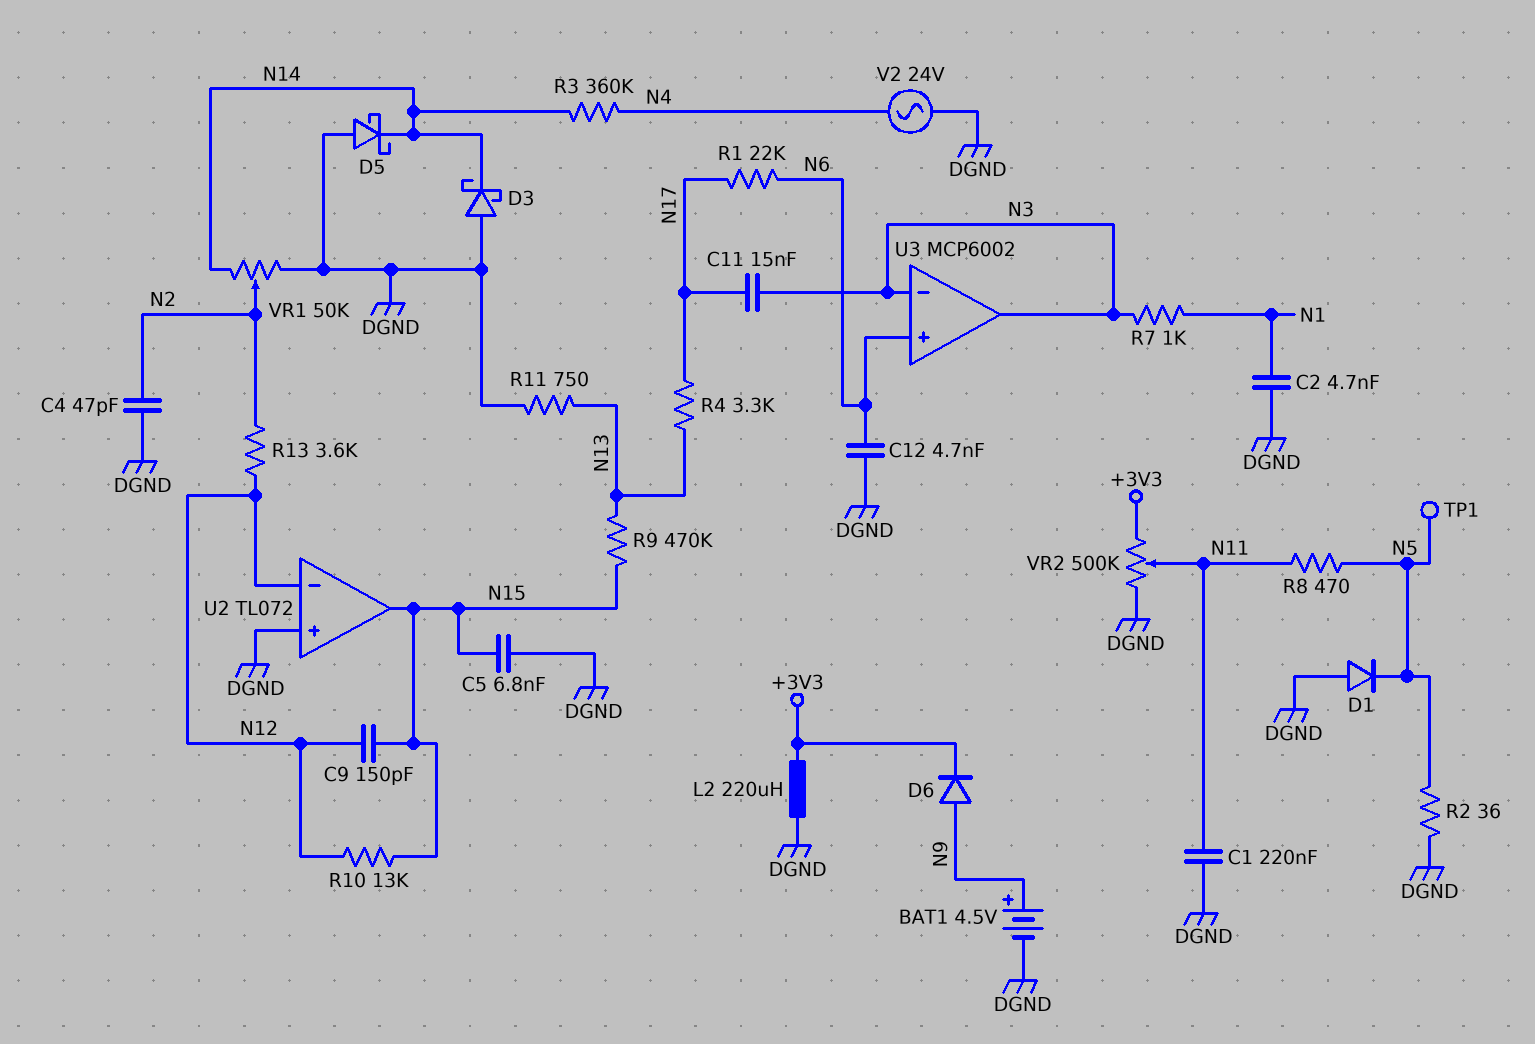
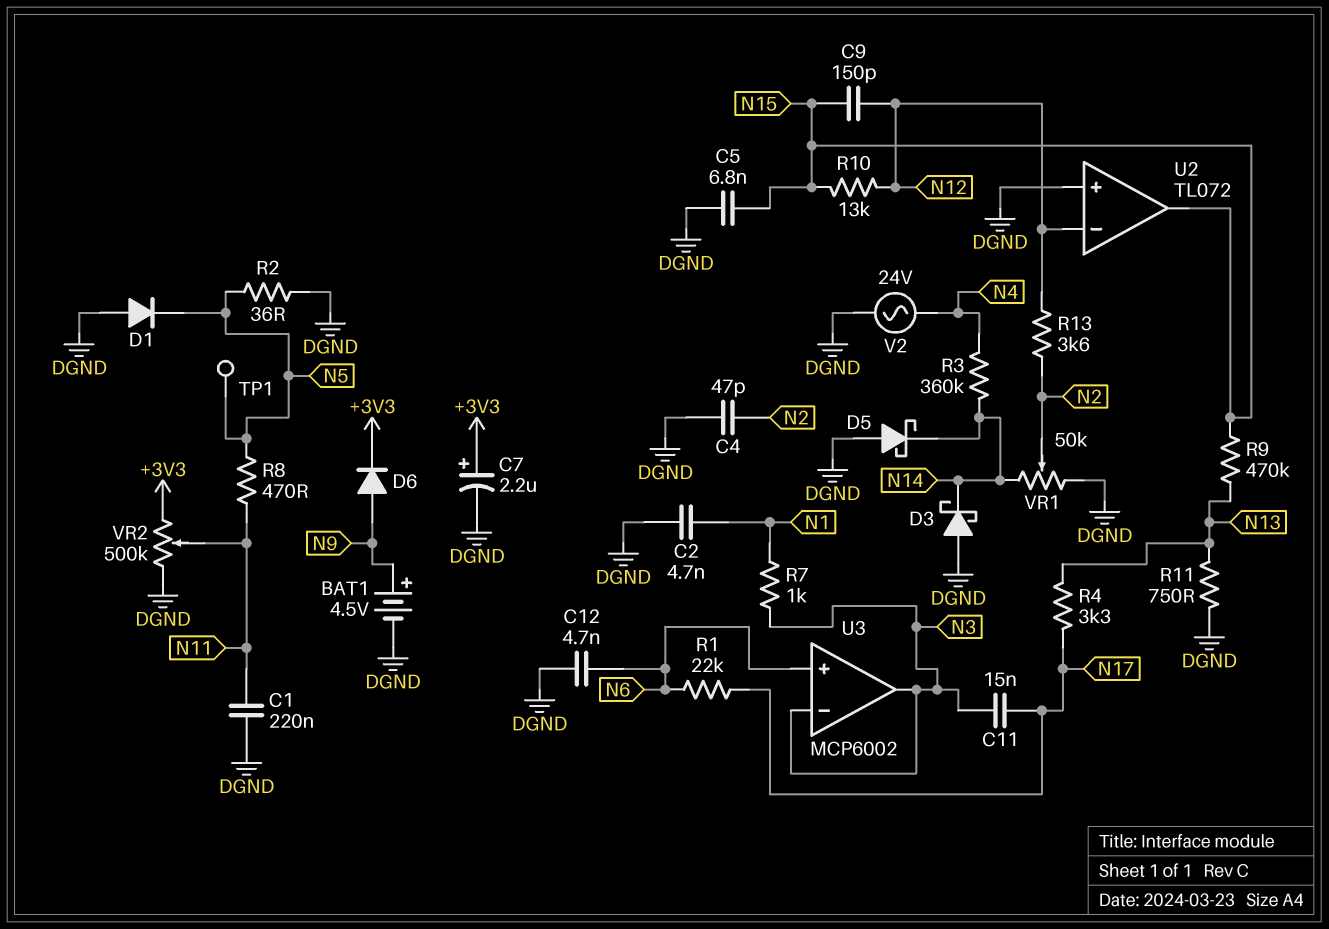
C7: none -> 2.2uF (plus +3V3, minus DGND)
L2: 220uH (+3V3, DGND) -> none

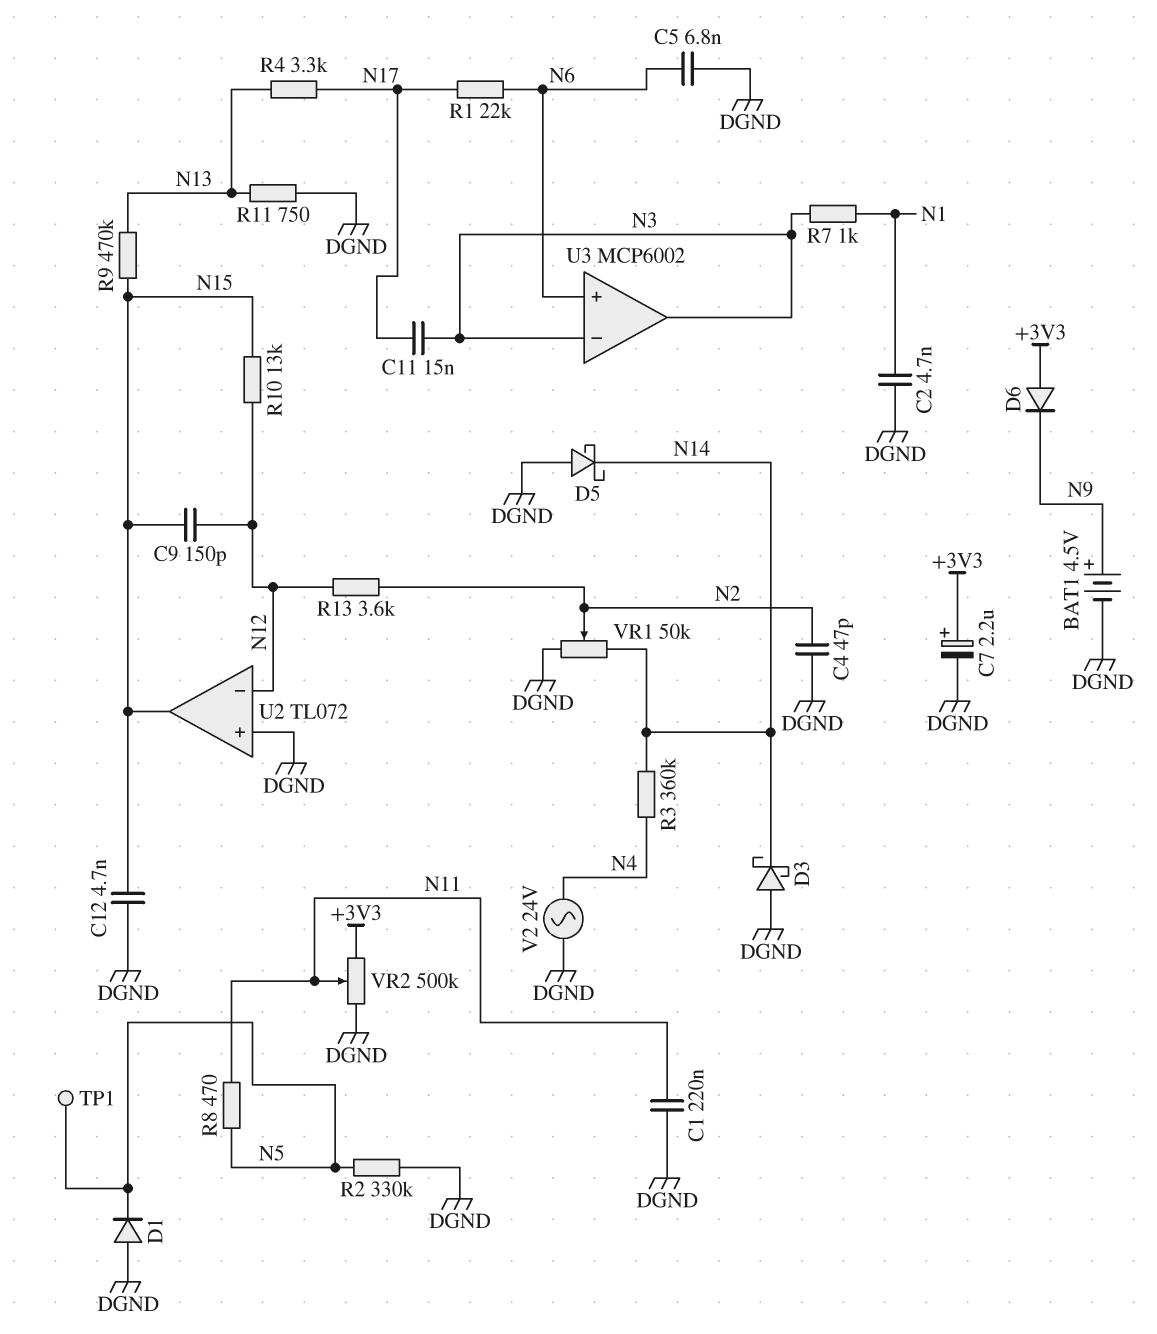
C5: 6.8nF (DGND, N15) -> 6.8nF (DGND, N6)
C12: 4.7nF (DGND, N6) -> 4.7nF (DGND, N15)
D6: diode (A N9, K +3V3) -> diode (A +3V3, K N9)
R2: 36 (DGND, N5) -> 330k (DGND, N5)

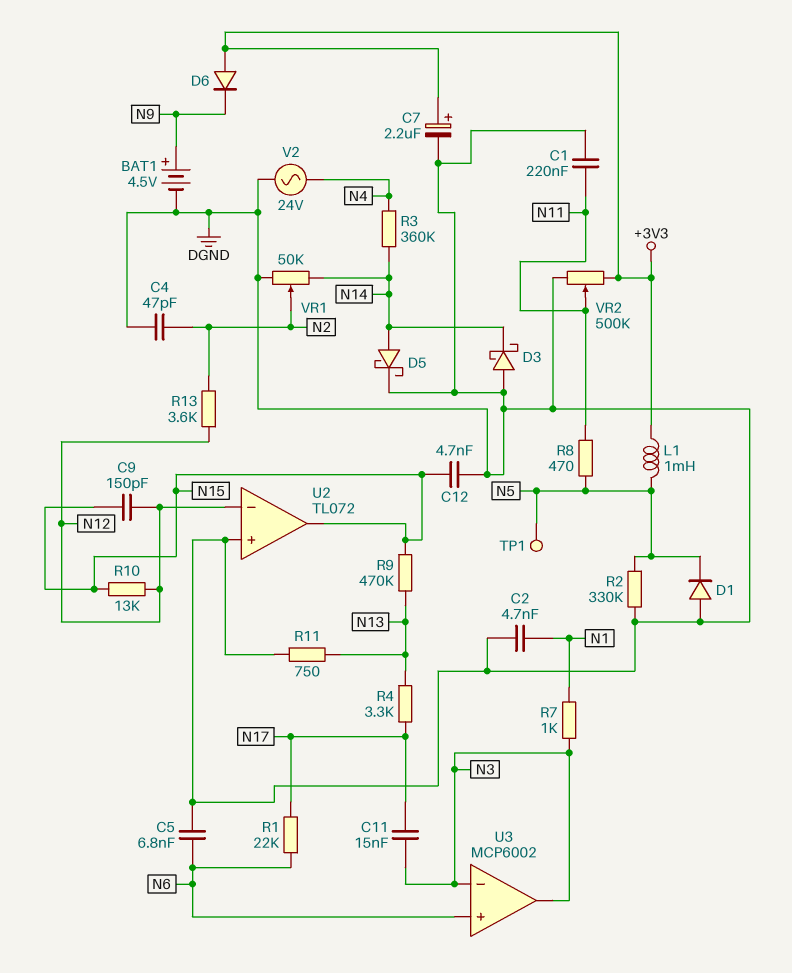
D5: schottky (A DGND, K N14) -> schottky (A N14, K DGND)
L1: none -> 1mH (+3V3, N5)

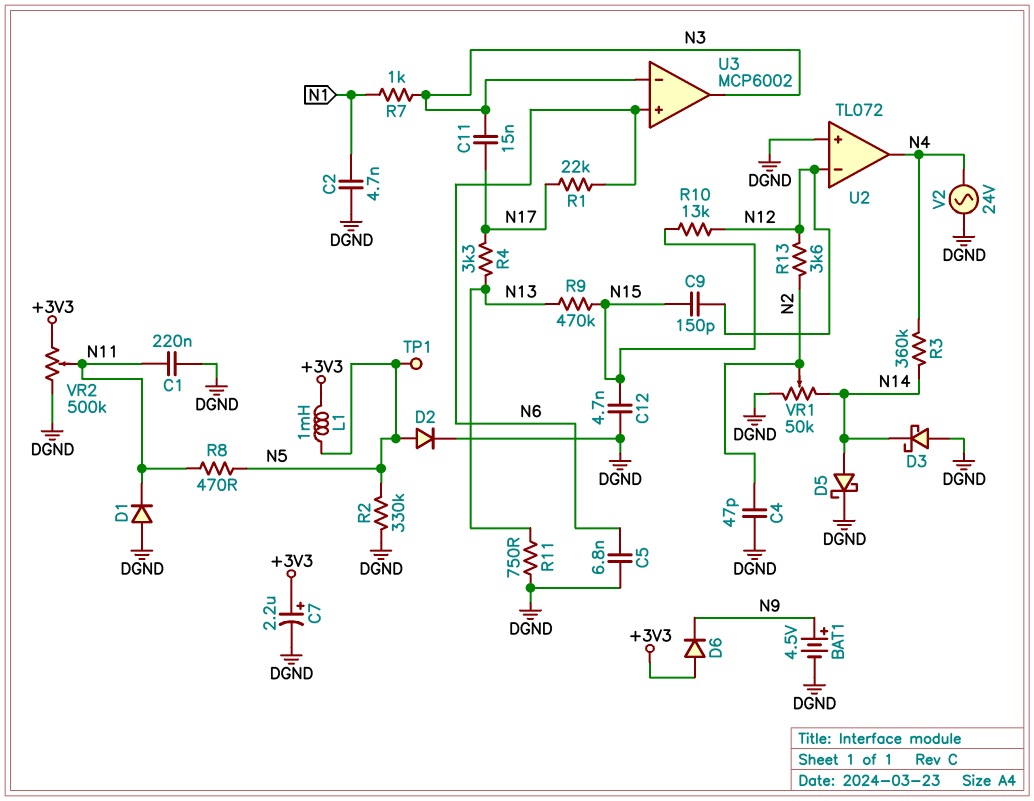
D1: diode (A DGND, K N5) -> diode (A DGND, K N11)
D2: none -> diode (A N5, K DGND)
U2 pin out: N15 -> N4

